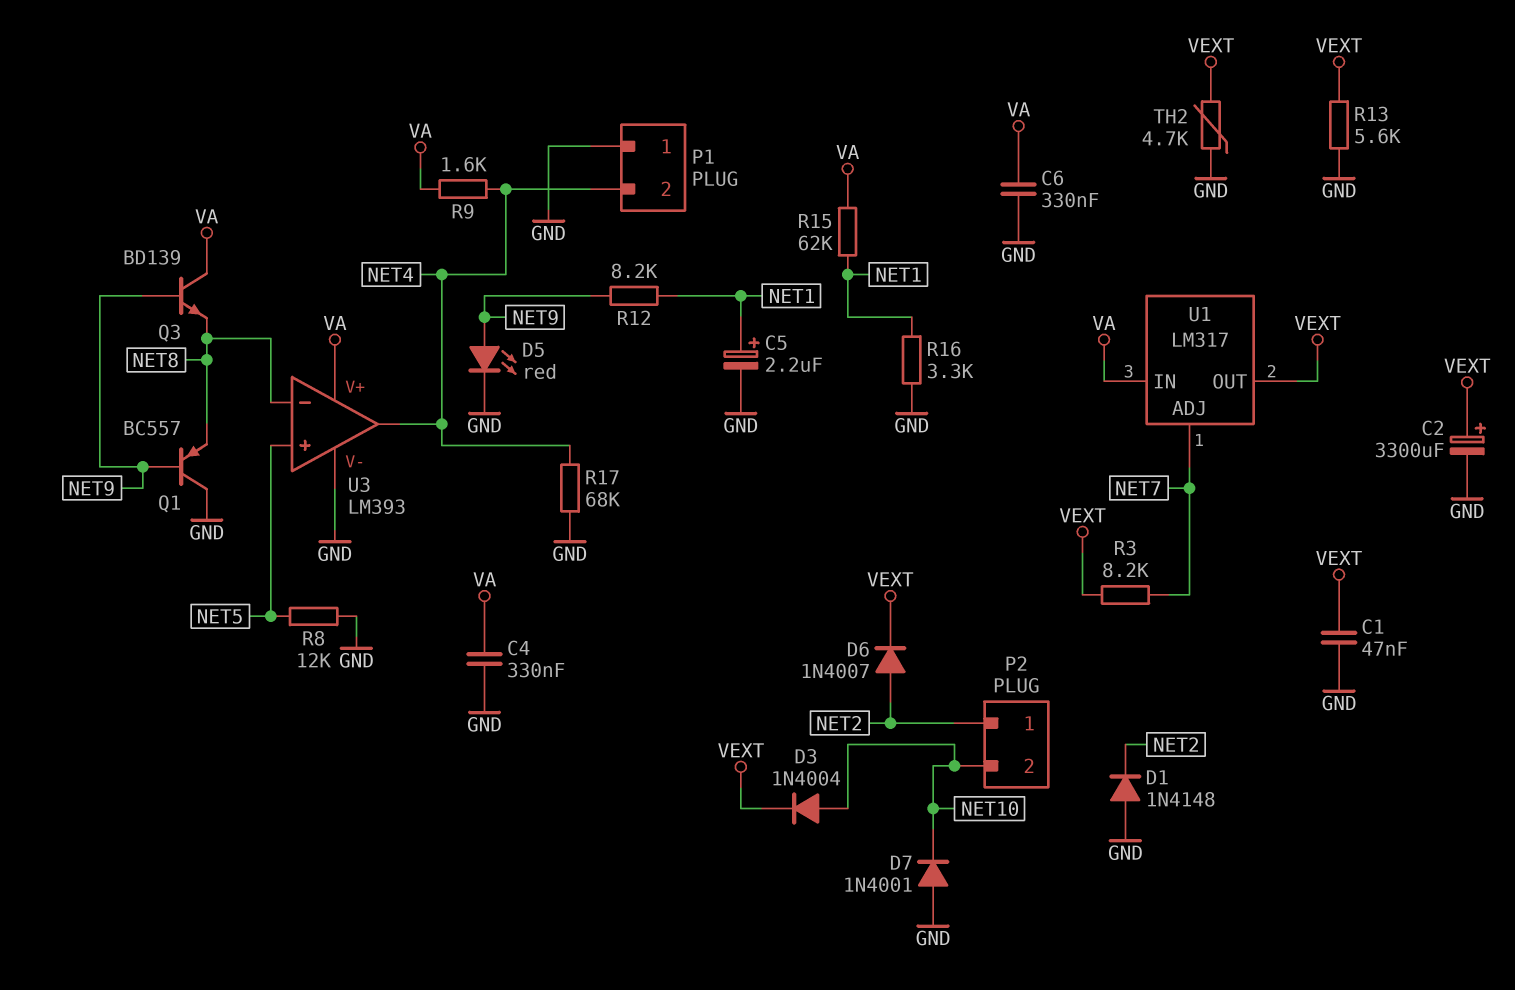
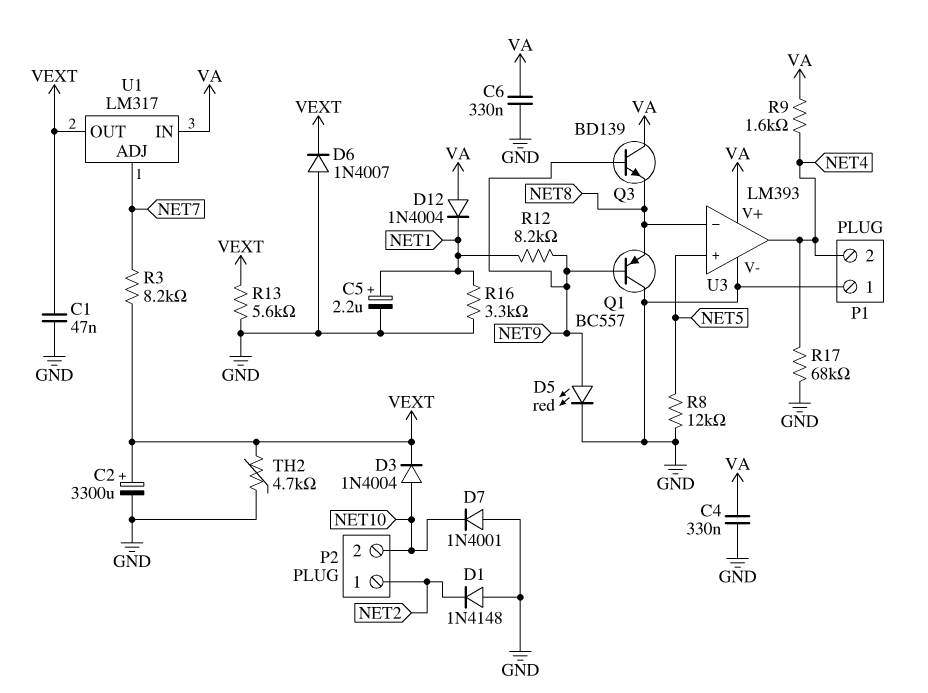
D6: diode 1N4007 (A NET2, K VEXT) -> diode 1N4007 (A GND, K VEXT)
D12: none -> diode 1N4004 (A VA, K NET1)
R15: 62k (NET1, VA) -> none

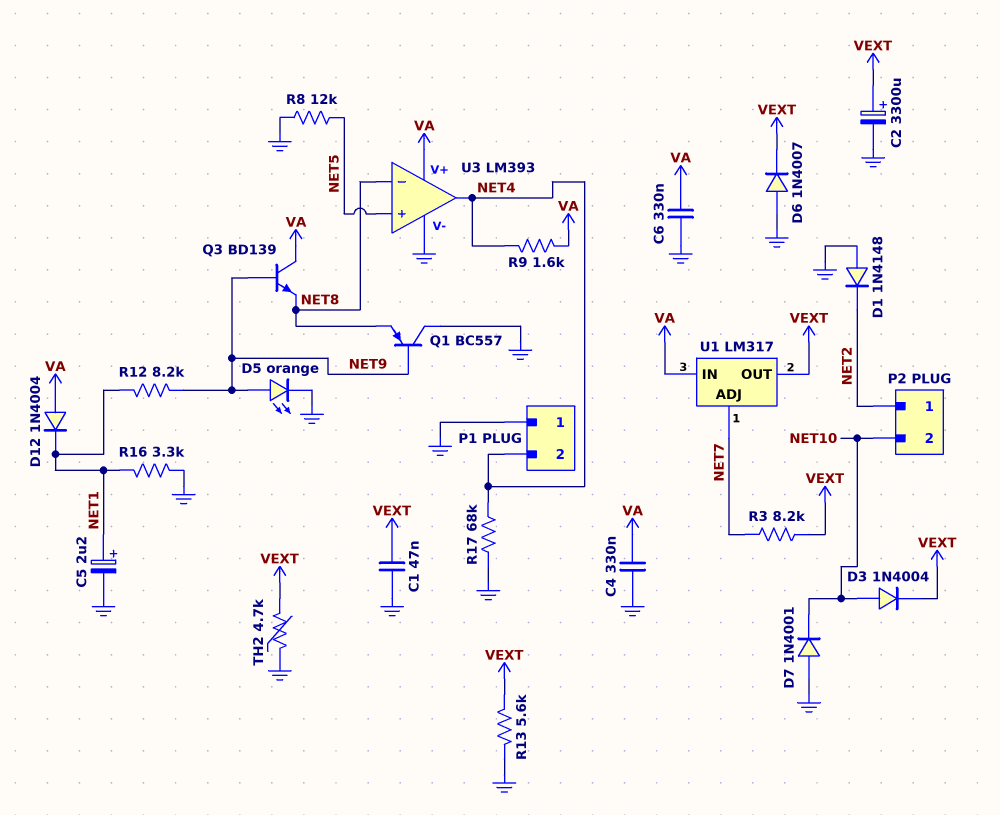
D5: LED red (A NET9, K GND) -> LED orange (A NET9, K GND)

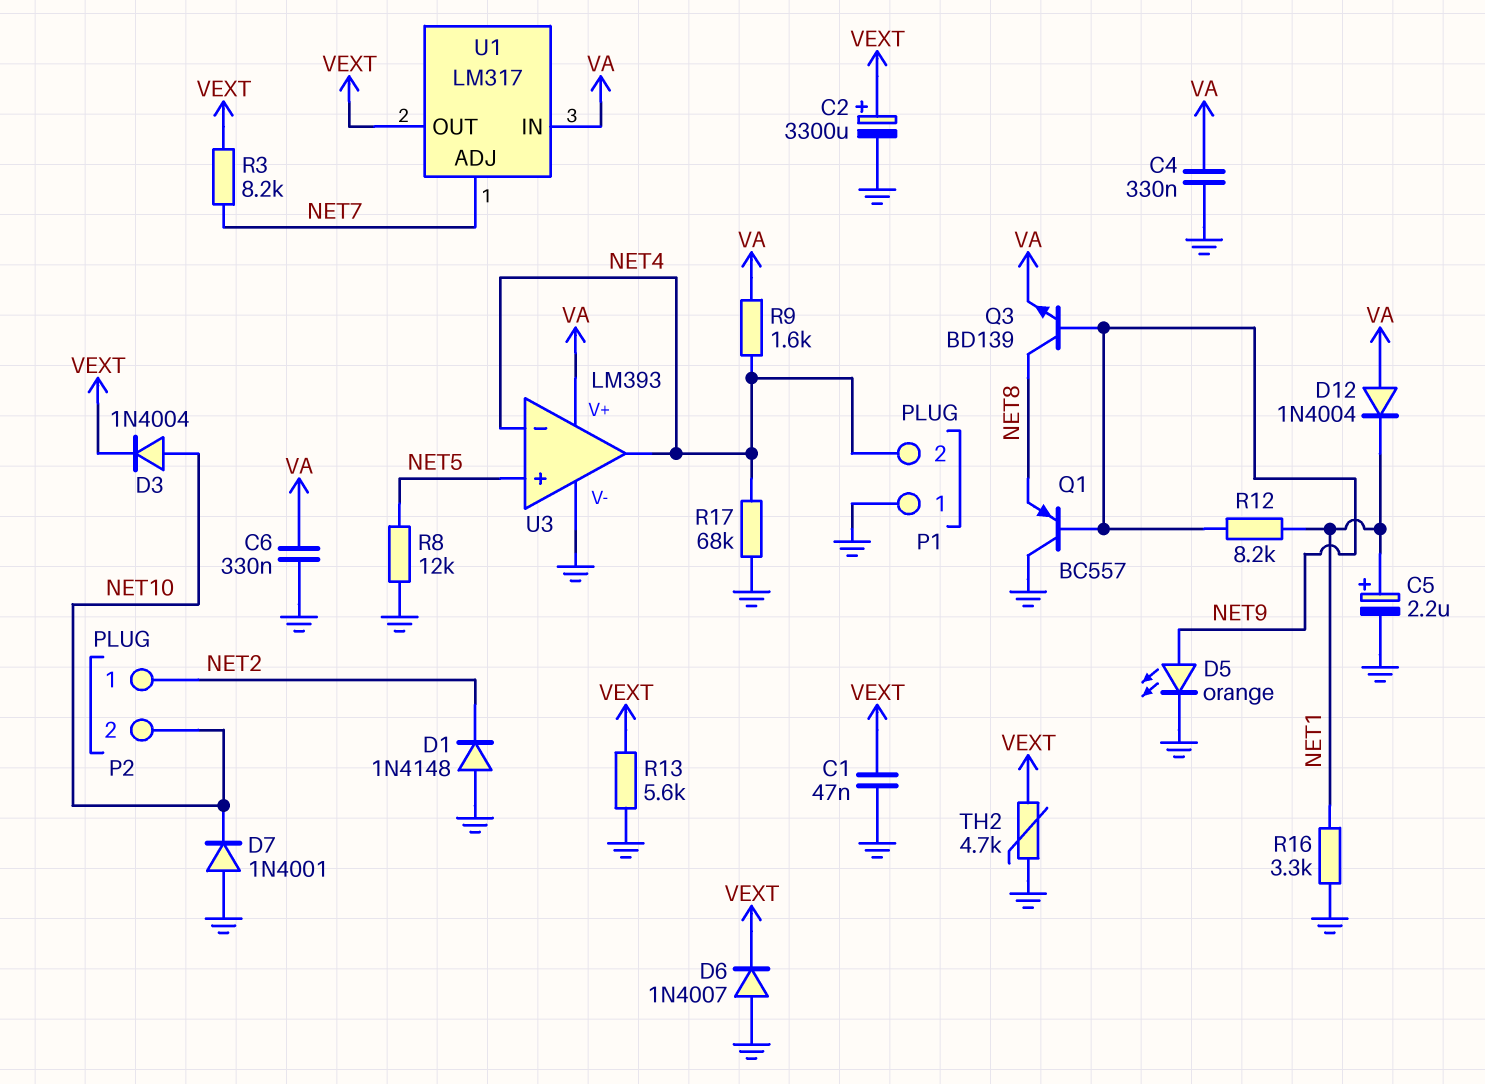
Q3: NPN BD139 (B NET9, C VA, E NET8) -> NPN BD139 (B NET9, C NET8, E VA)
U3 pin in-: NET8 -> NET4

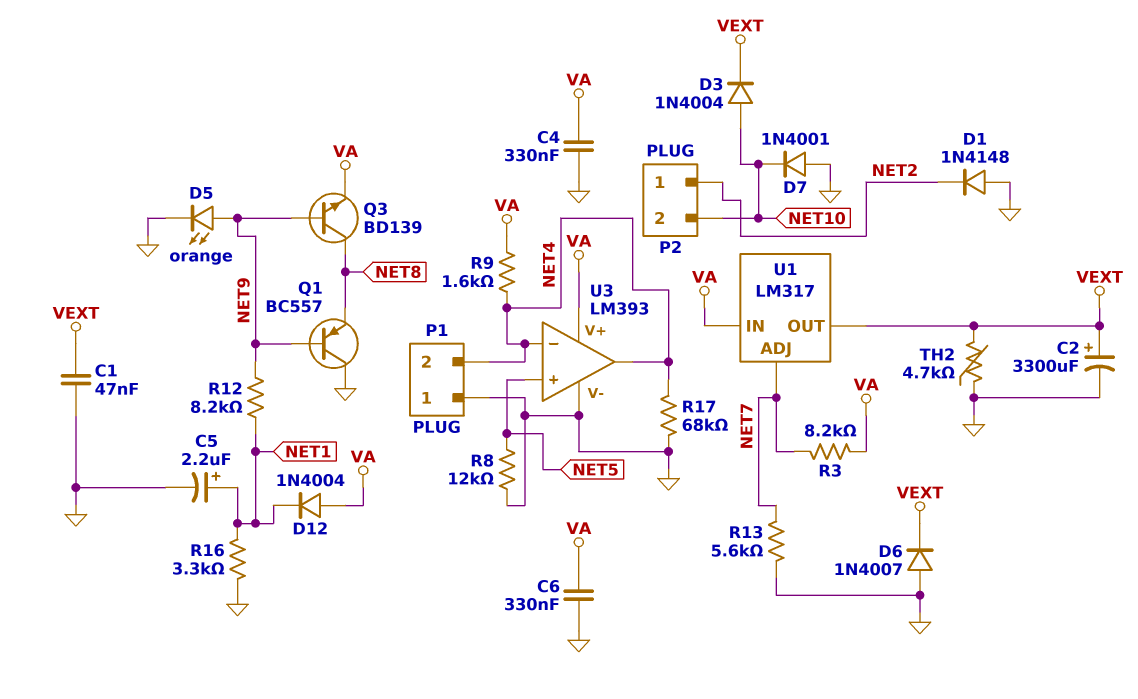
R3: 8.2k (NET7, VEXT) -> 8.2k (NET7, VA)
R13: 5.6k (GND, VEXT) -> 5.6k (GND, NET7)

